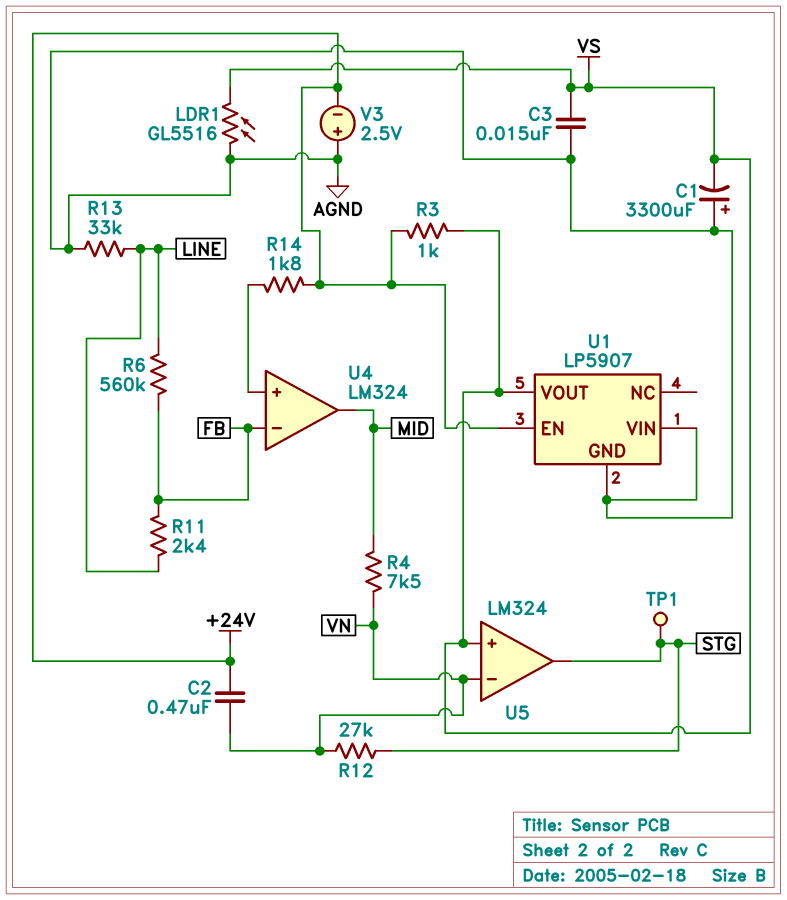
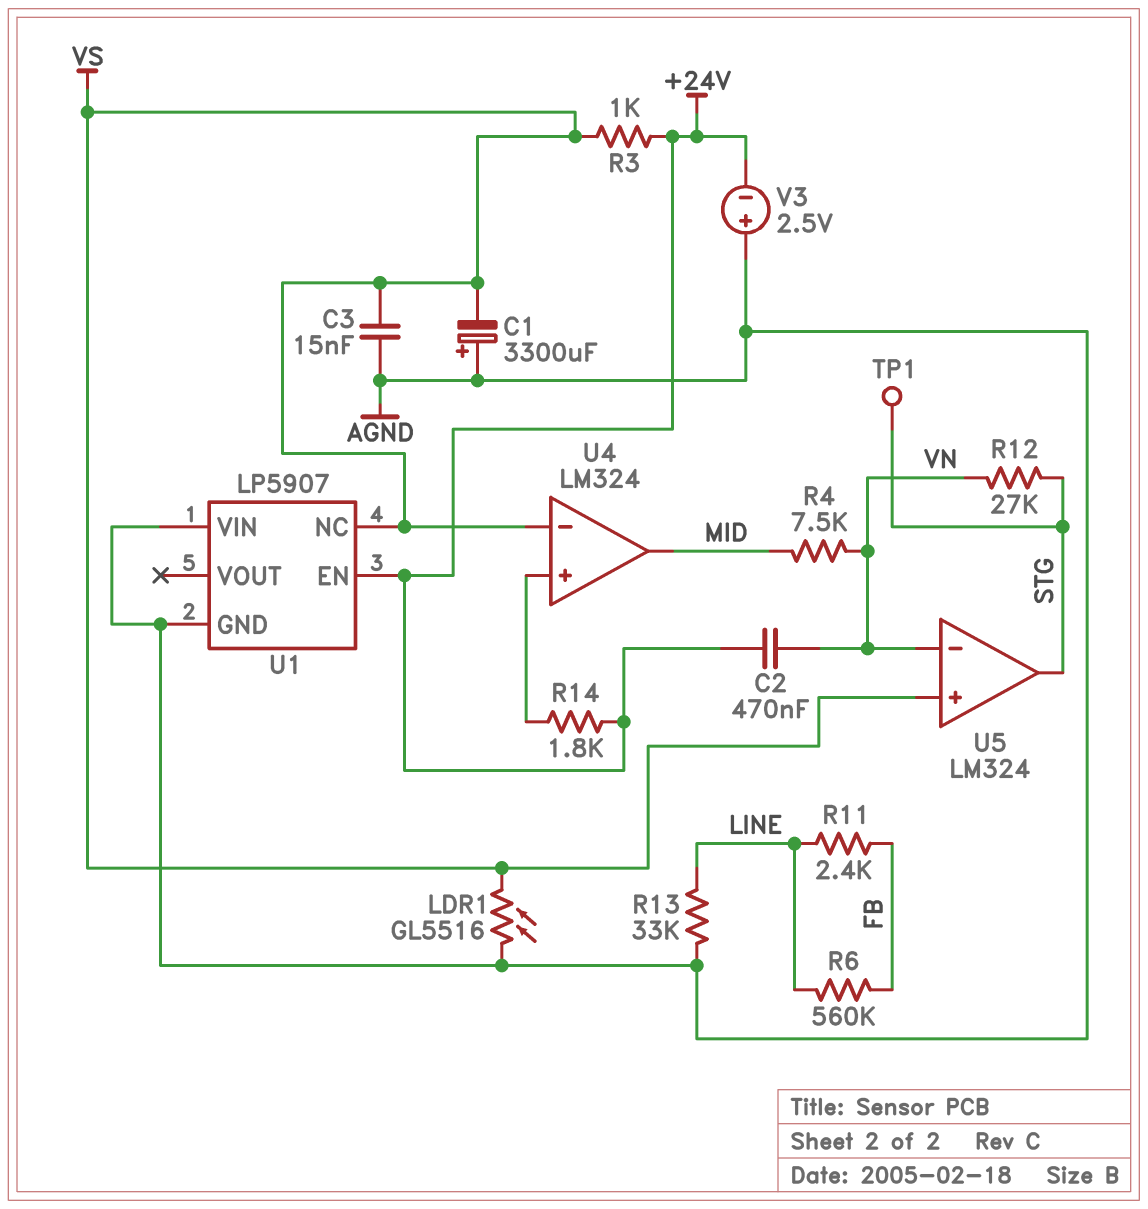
U1 pin NC: none -> VS
U1 pin VOUT: VS -> none
U4 pin in-: FB -> VS

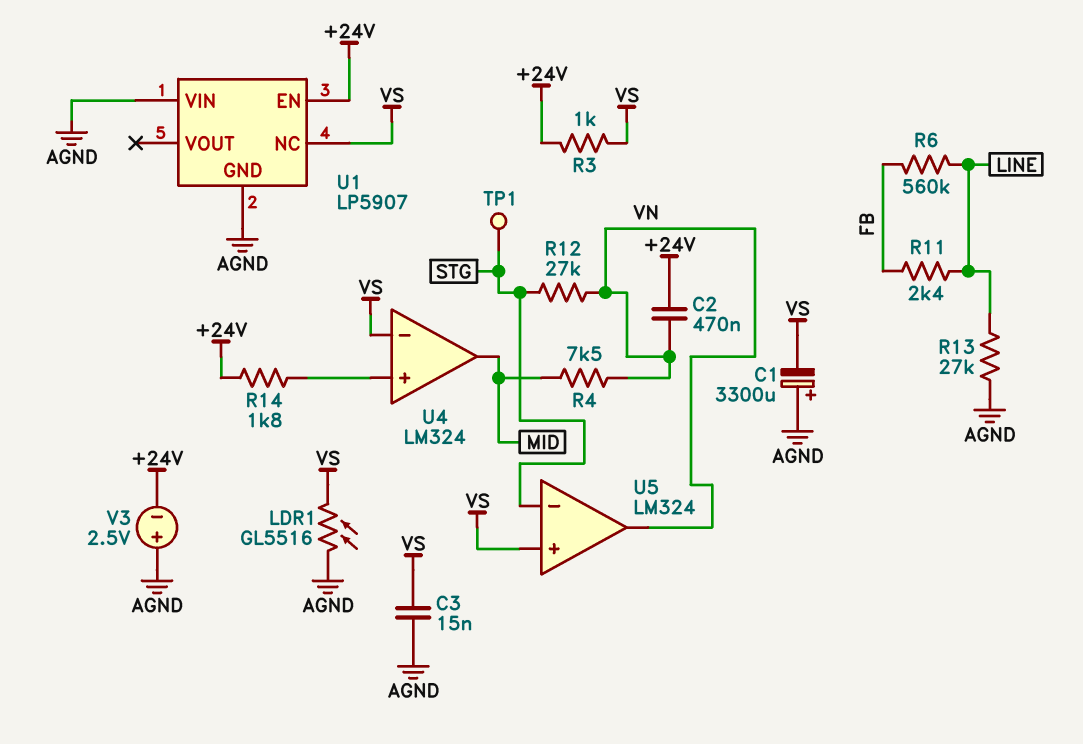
R13: 33k (AGND, LINE) -> 27k (AGND, LINE)
U5 pin in-: VN -> STG
U5 pin out: STG -> VN

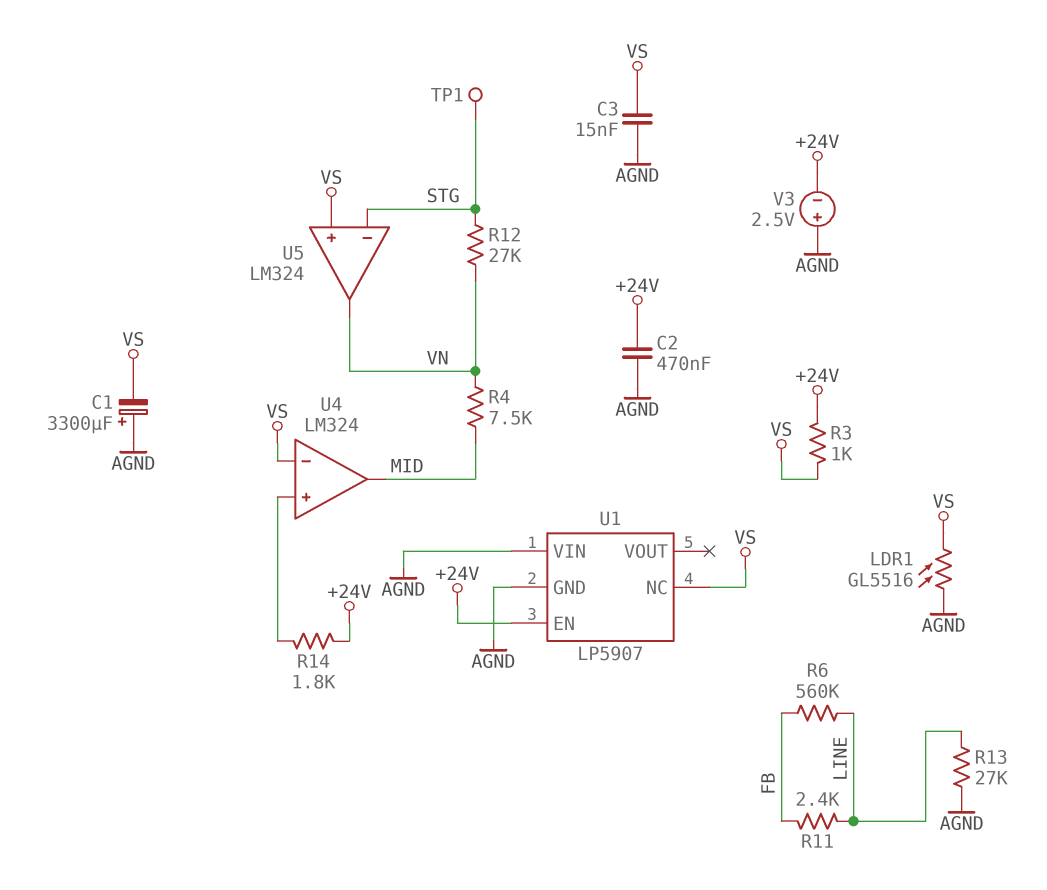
C2: 470nF (+24V, VN) -> 470nF (+24V, AGND)

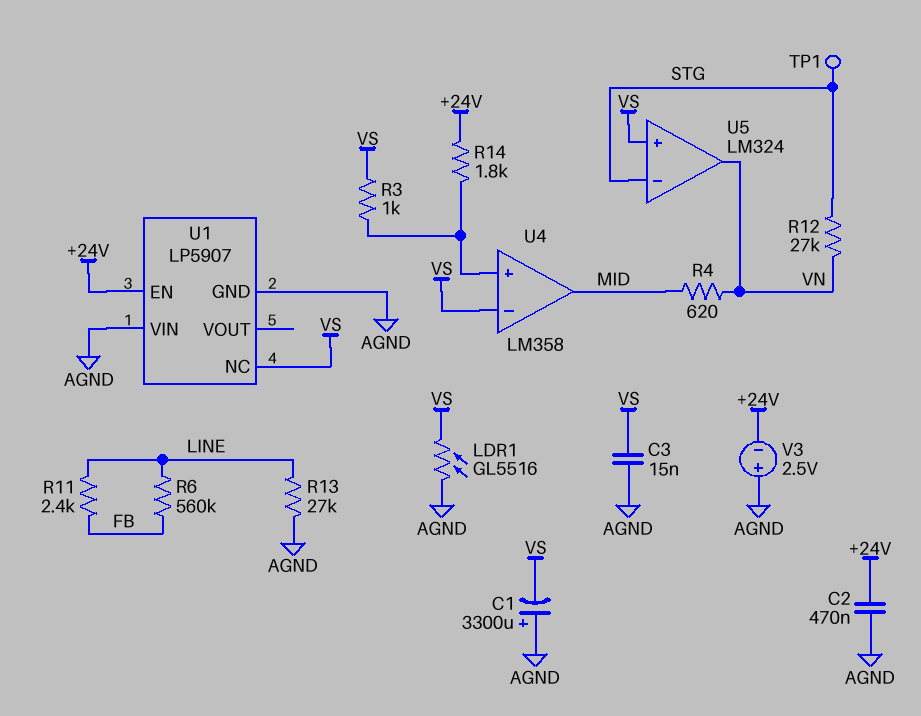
R3: 1k (+24V, VS) -> 1k (U4/in+, VS)
R4: 7.5k (MID, VN) -> 620 (MID, VN)
U4: LM324 -> LM358

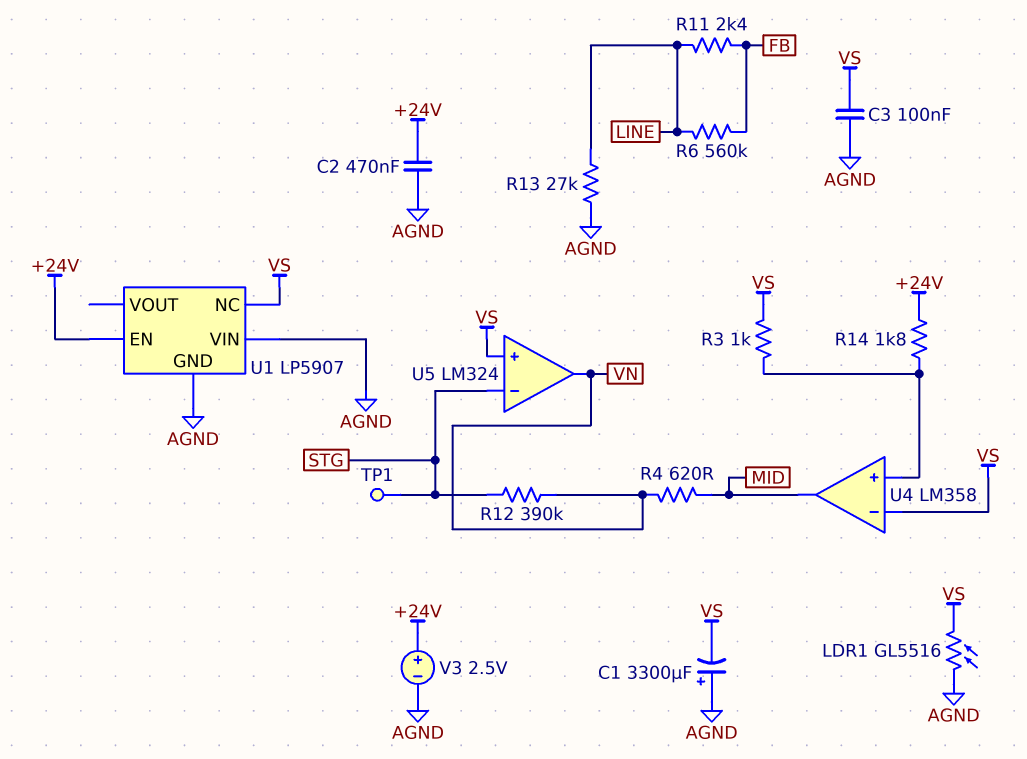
C3: 15nF (AGND, VS) -> 100nF (AGND, VS)
R12: 27k (STG, VN) -> 390k (STG, VN)
V3: 2.5V (plus AGND, minus +24V) -> 2.5V (plus +24V, minus AGND)

